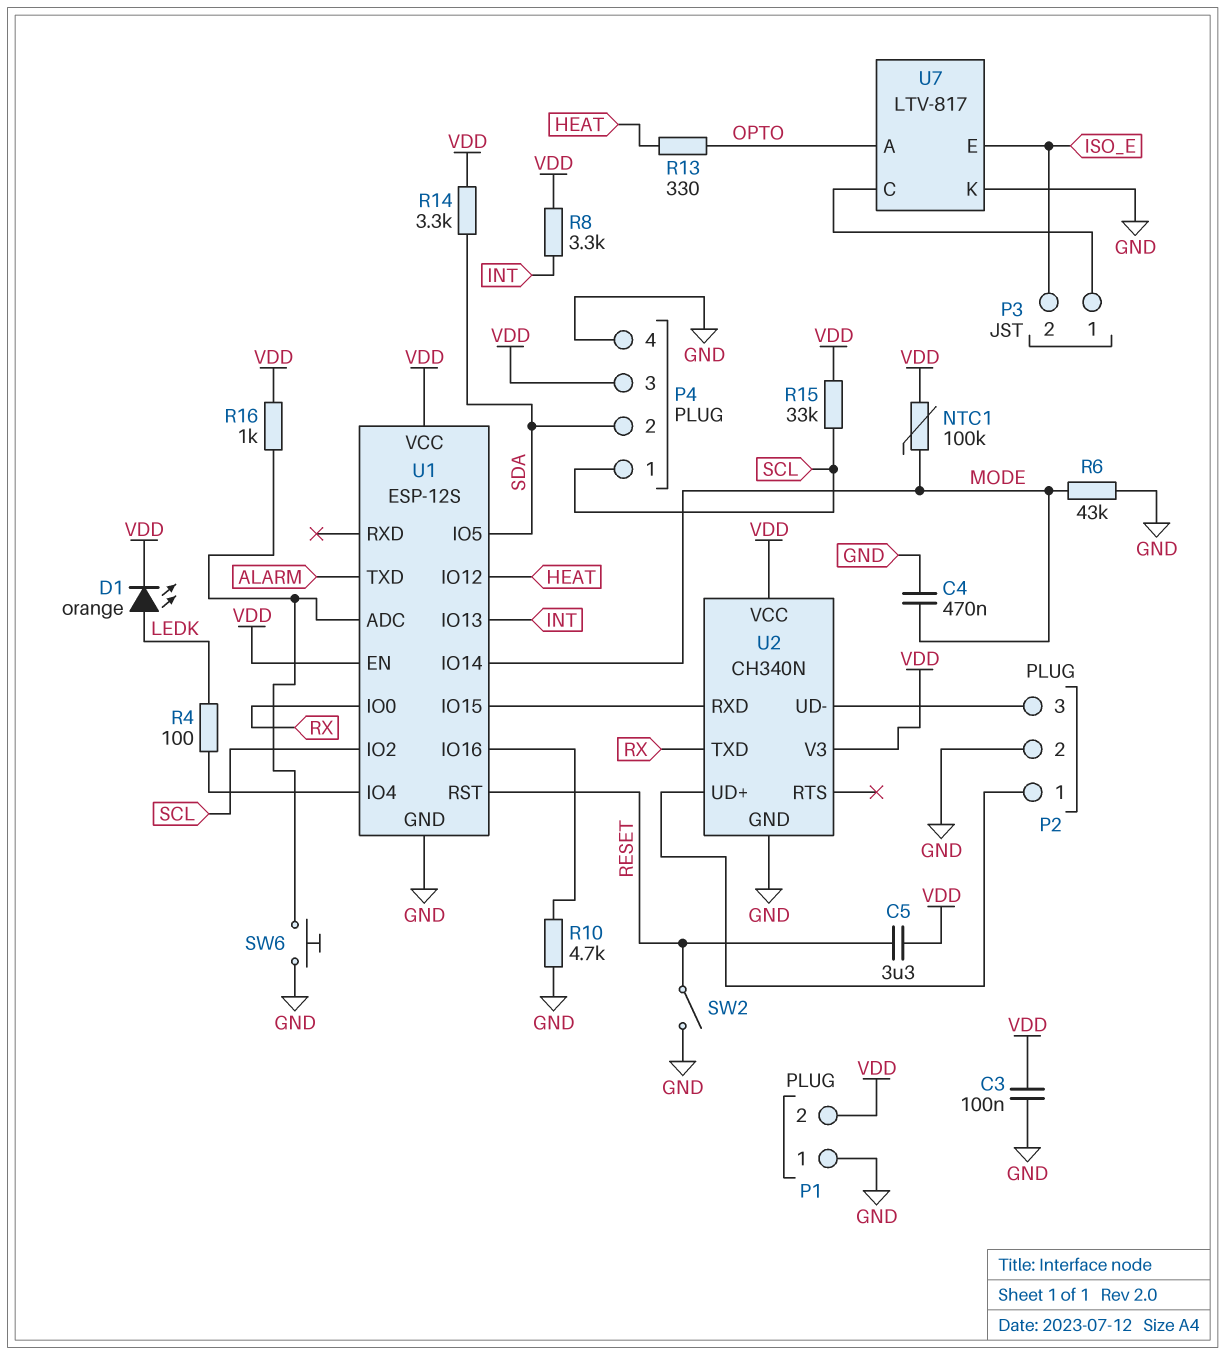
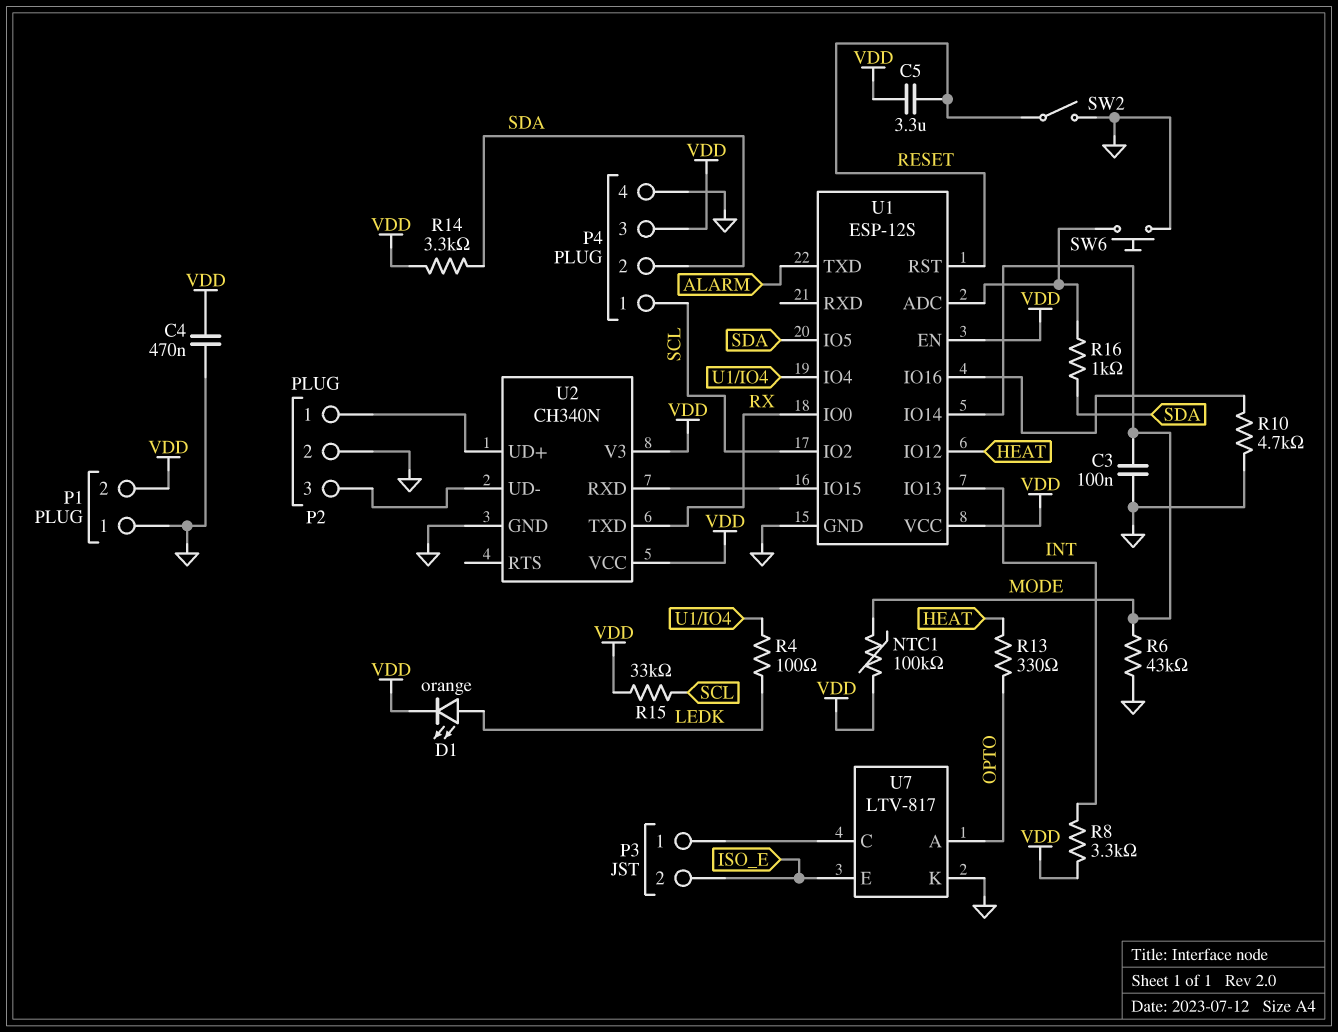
C3: 100nF (GND, VDD) -> 100nF (GND, MODE)
C4: 470nF (GND, MODE) -> 470nF (GND, VDD)
R16: 1k (U1/ADC, VDD) -> 1k (SDA, U1/ADC)

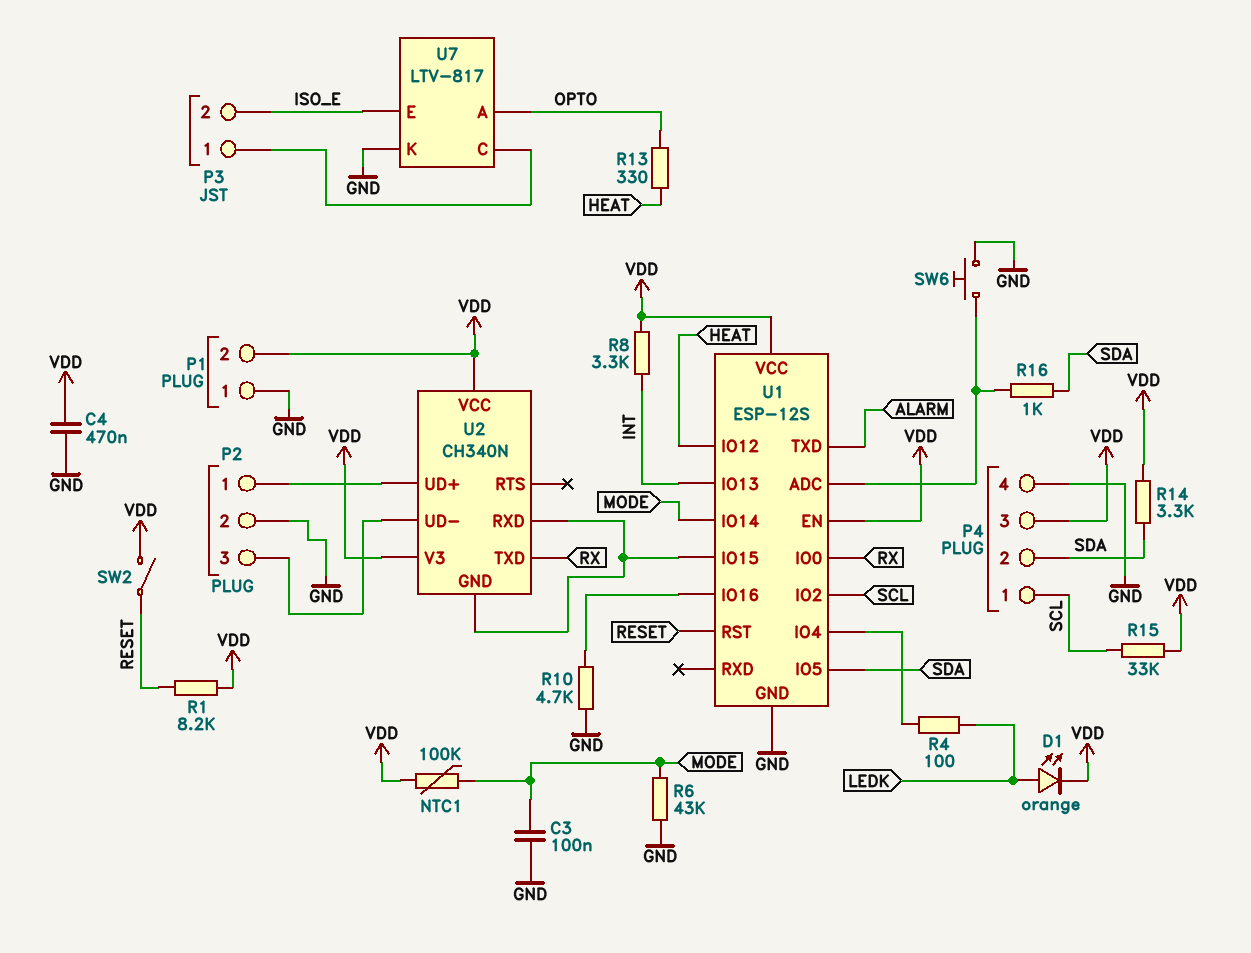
C5: 3.3uF (RESET, VDD) -> none
R1: none -> 8.2k (RESET, VDD)
SW2: switch (GND, RESET) -> switch (RESET, VDD)
U2 pin GND: GND -> U1/IO15

